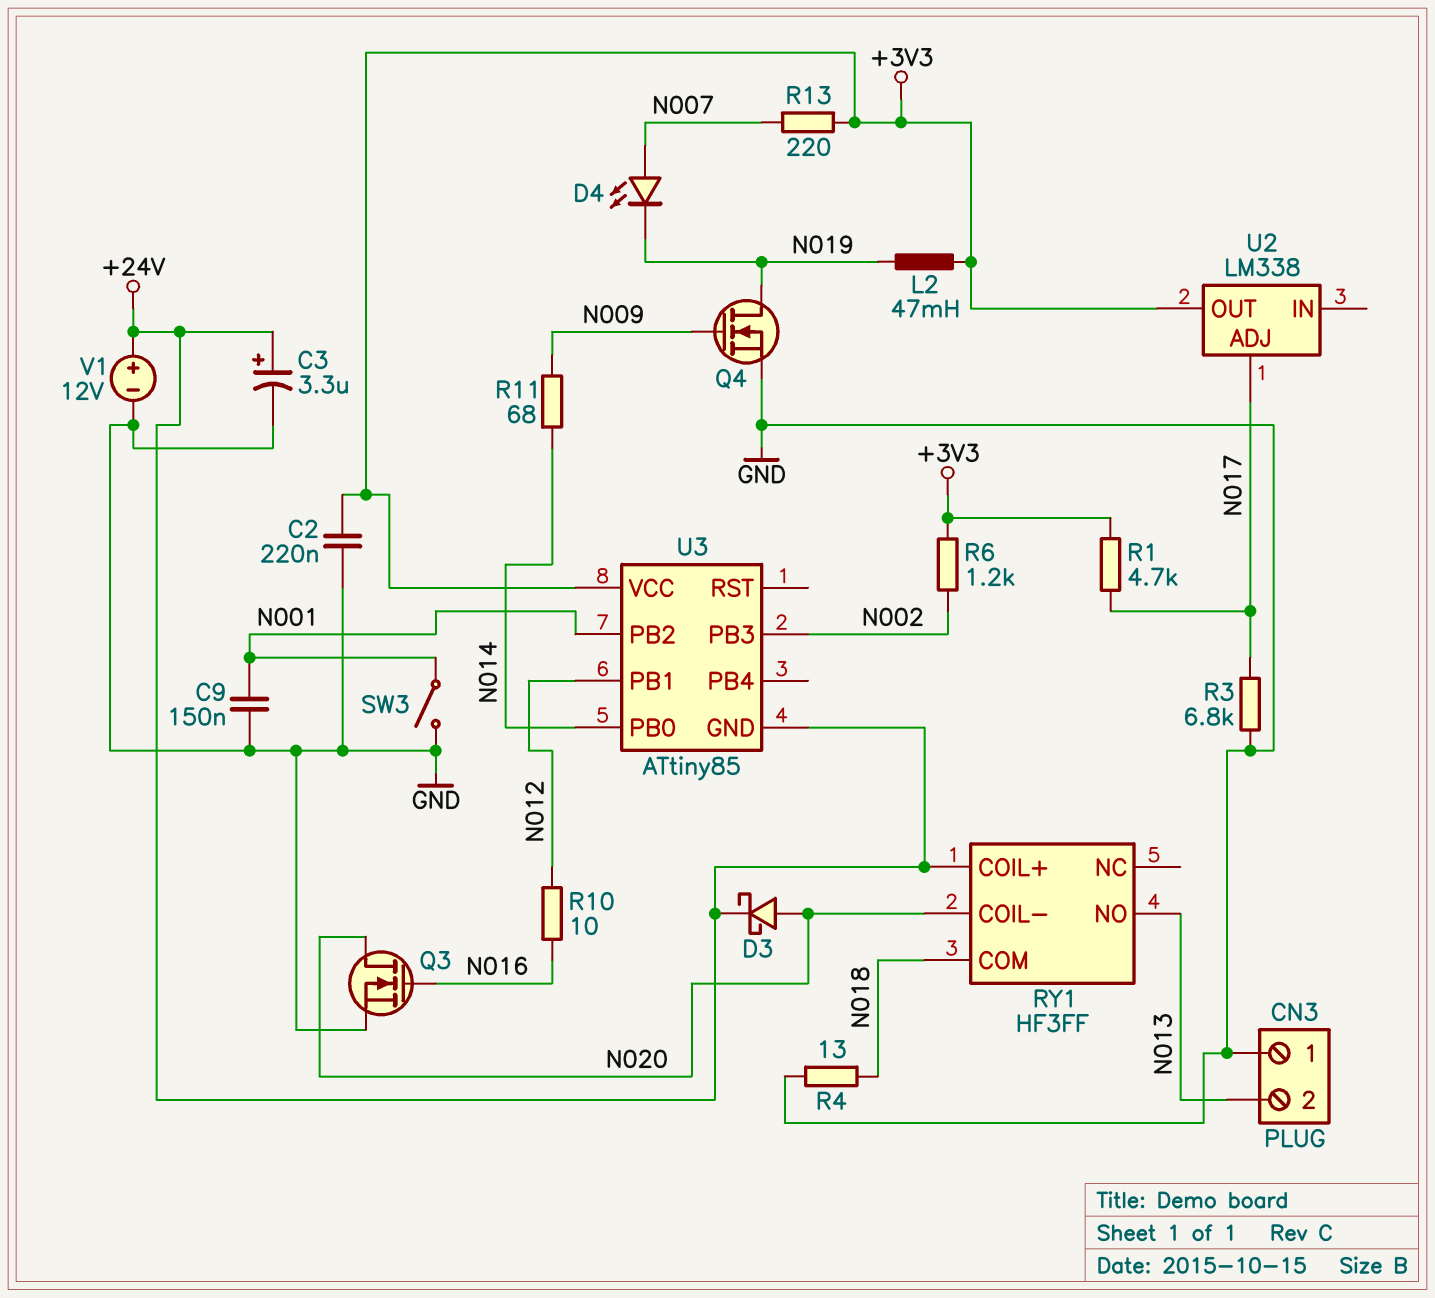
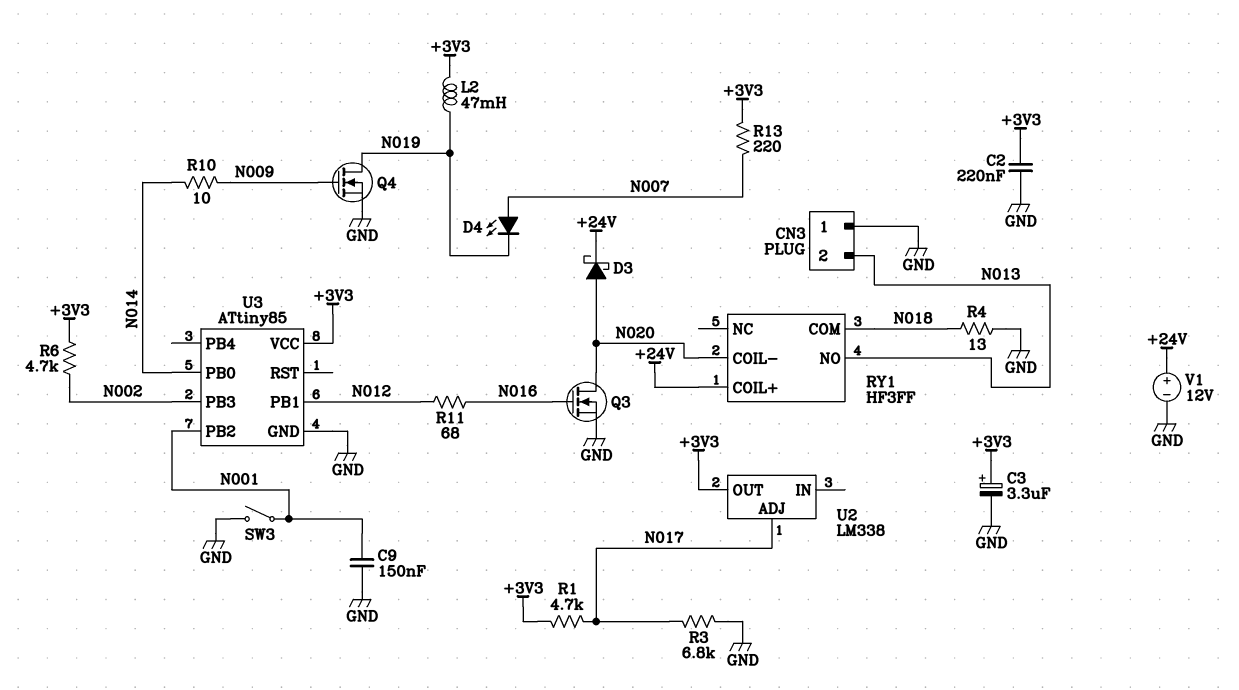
C3: 3.3uF (plus +24V, minus GND) -> 3.3uF (plus +3V3, minus GND)
R6: 1.2k (+3V3, N002) -> 4.7k (+3V3, N002)
R10: 10 (N012, N016) -> 10 (N009, N014)
R11: 68 (N009, N014) -> 68 (N012, N016)
U3 pin GND: +24V -> GND

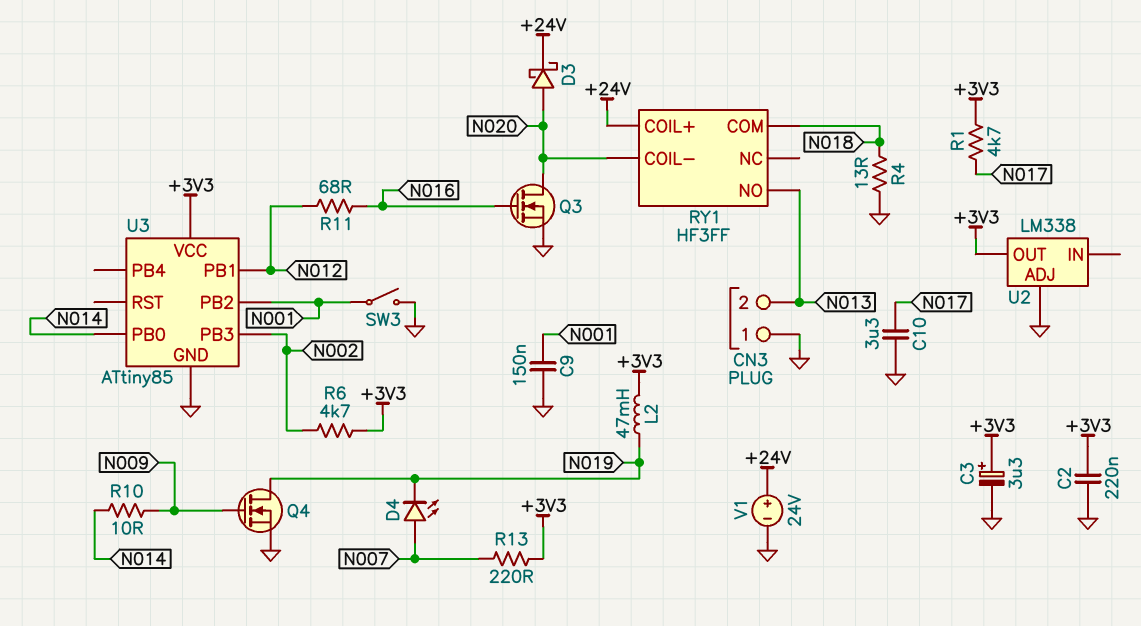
C10: none -> 3.3uF (GND, N017)
R3: 6.8k (GND, N017) -> none
U2 pin ADJ: N017 -> GND
V1: 12V (plus +24V, minus GND) -> 24V (plus +24V, minus GND)

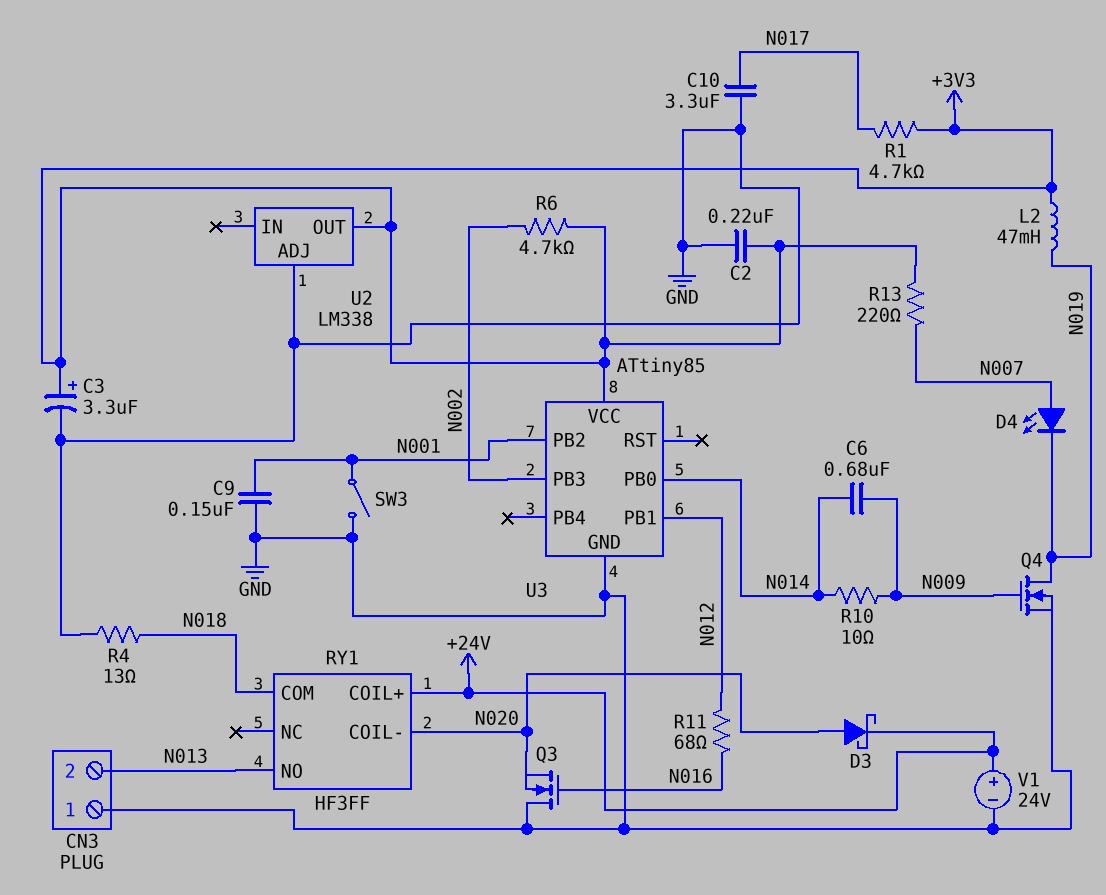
C6: none -> 680nF (N009, N014)
Q3: NMOS (G N016, D N020, S GND) -> NMOS (G N016, D GND, S N020)

